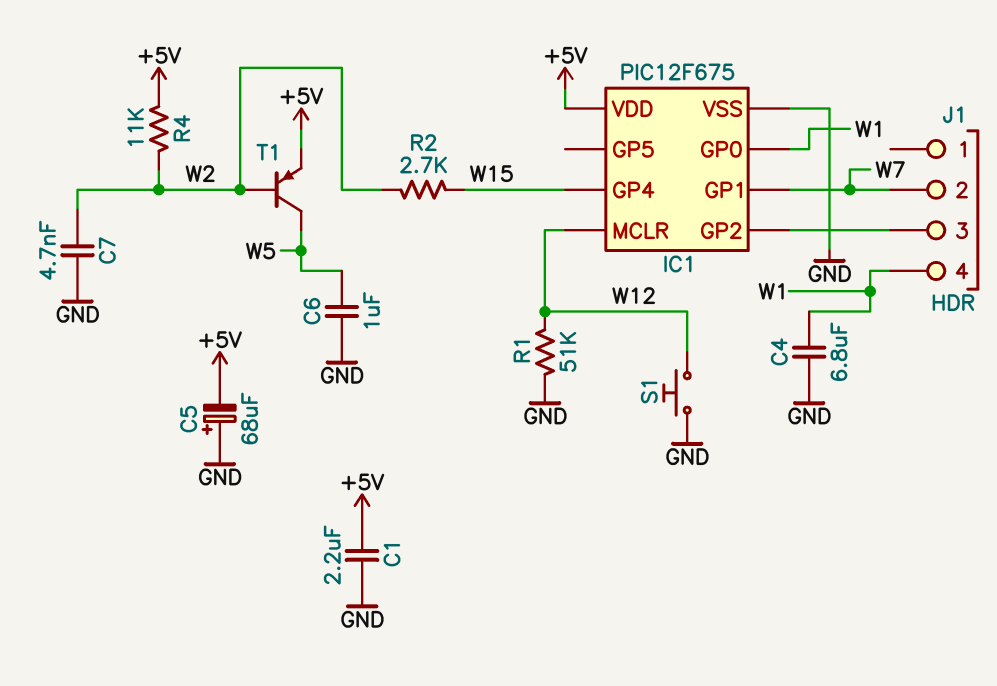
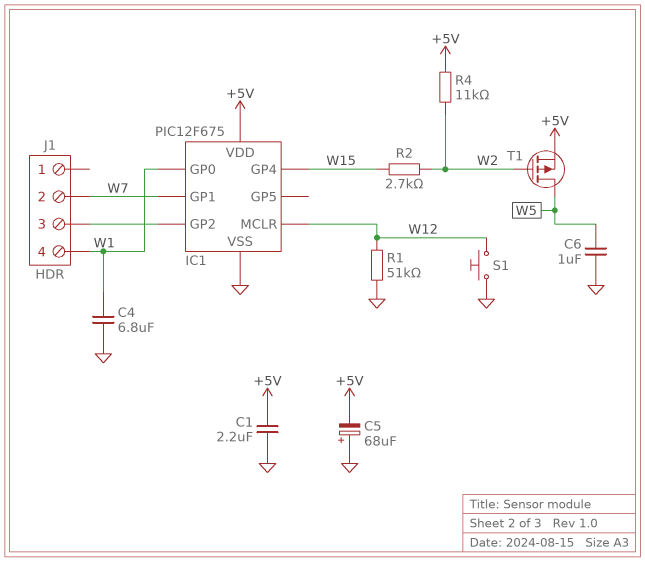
C7: 4.7nF (GND, W2) -> none
T1: PNP (B W2, C W5, E +5V) -> PMOS (G W2, D W5, S +5V)

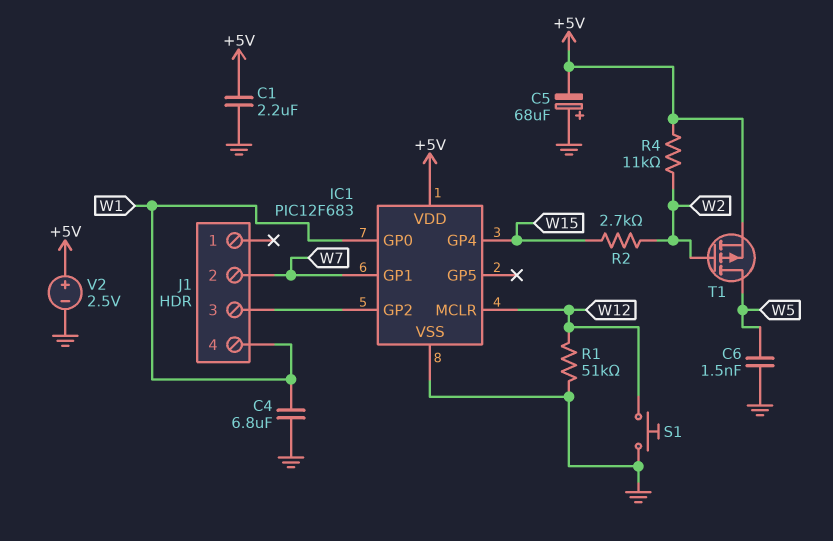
C6: 1uF (GND, W5) -> 1.5nF (GND, W5)
IC1: PIC12F675 -> PIC12F683
V2: none -> 2.5V (plus +5V, minus GND)

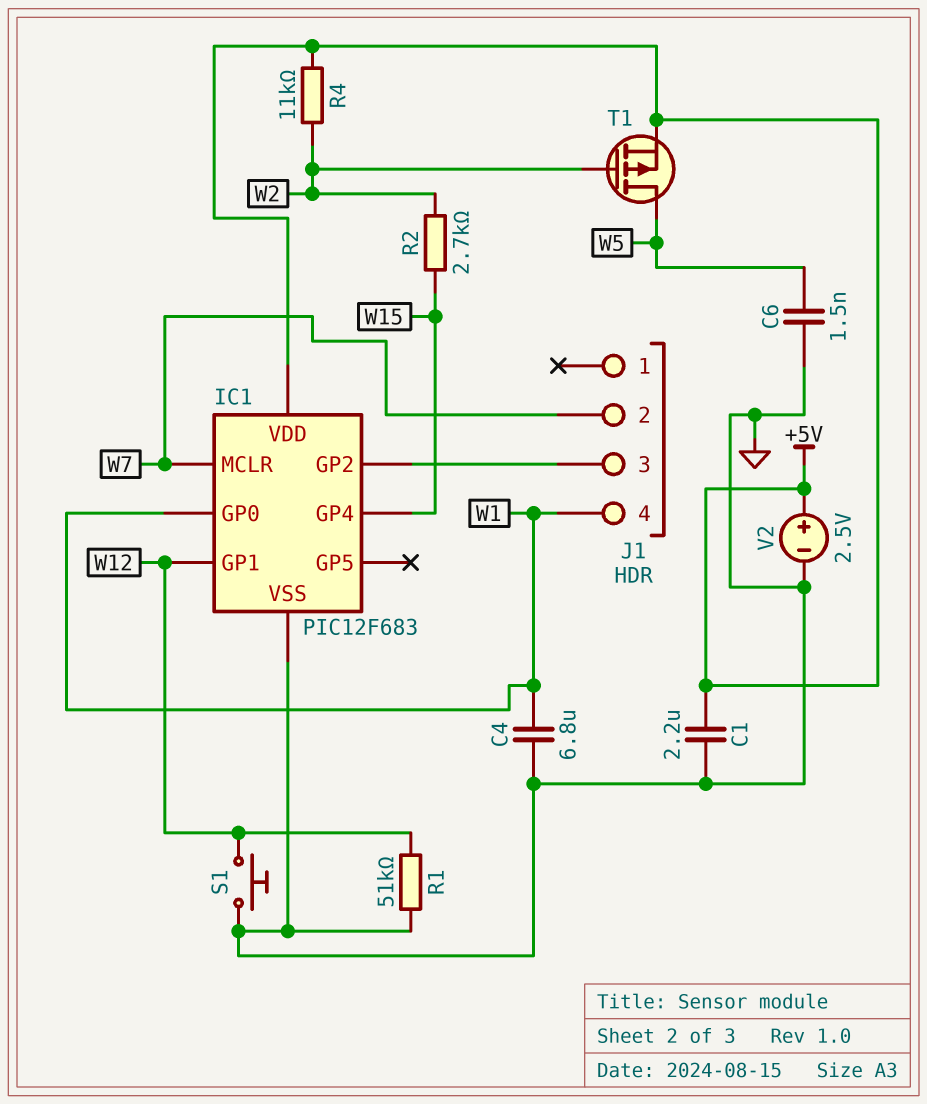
C5: 68uF (plus GND, minus +5V) -> none
IC1 pin GP1: W7 -> W12
IC1 pin MCLR: W12 -> W7

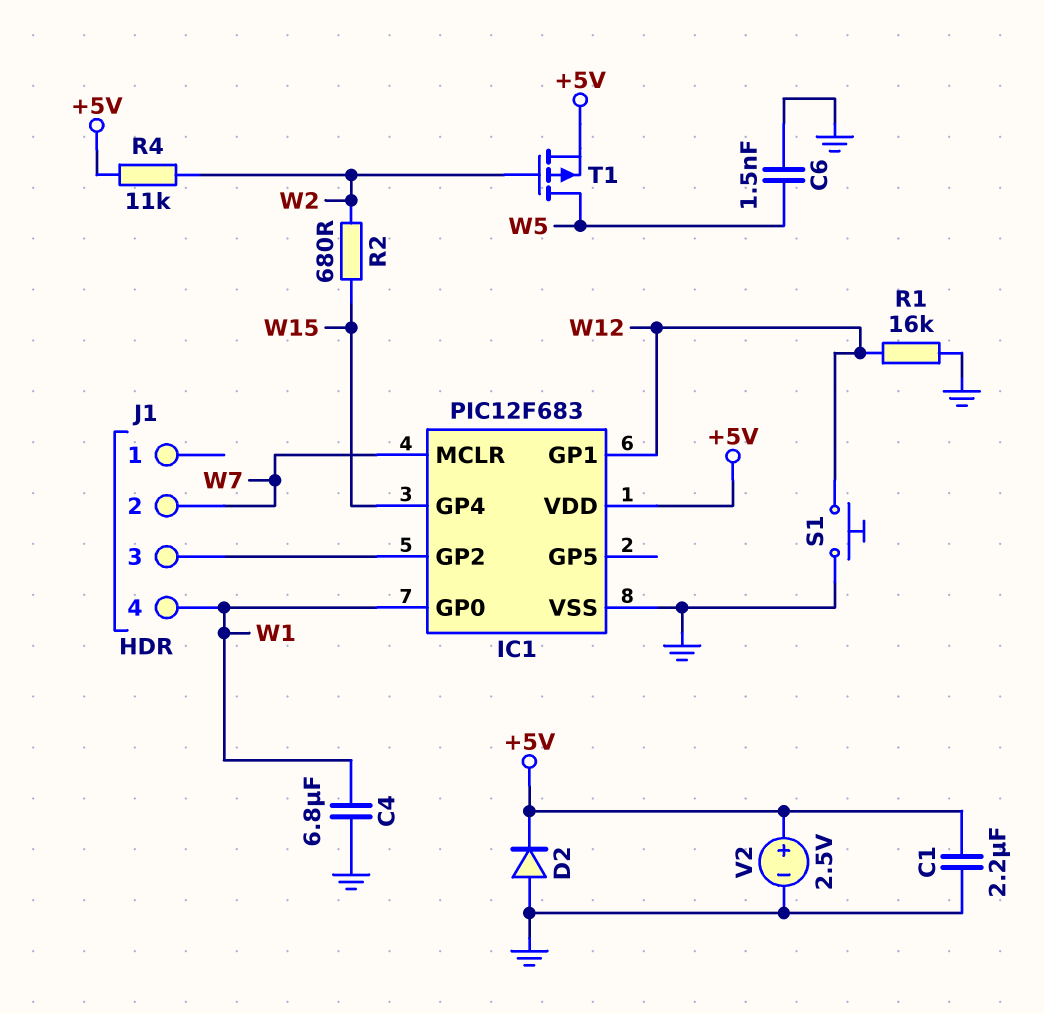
D2: none -> diode (A GND, K +5V)
R1: 51k (GND, W12) -> 16k (GND, W12)
R2: 2.7k (W2, W15) -> 680 (W2, W15)

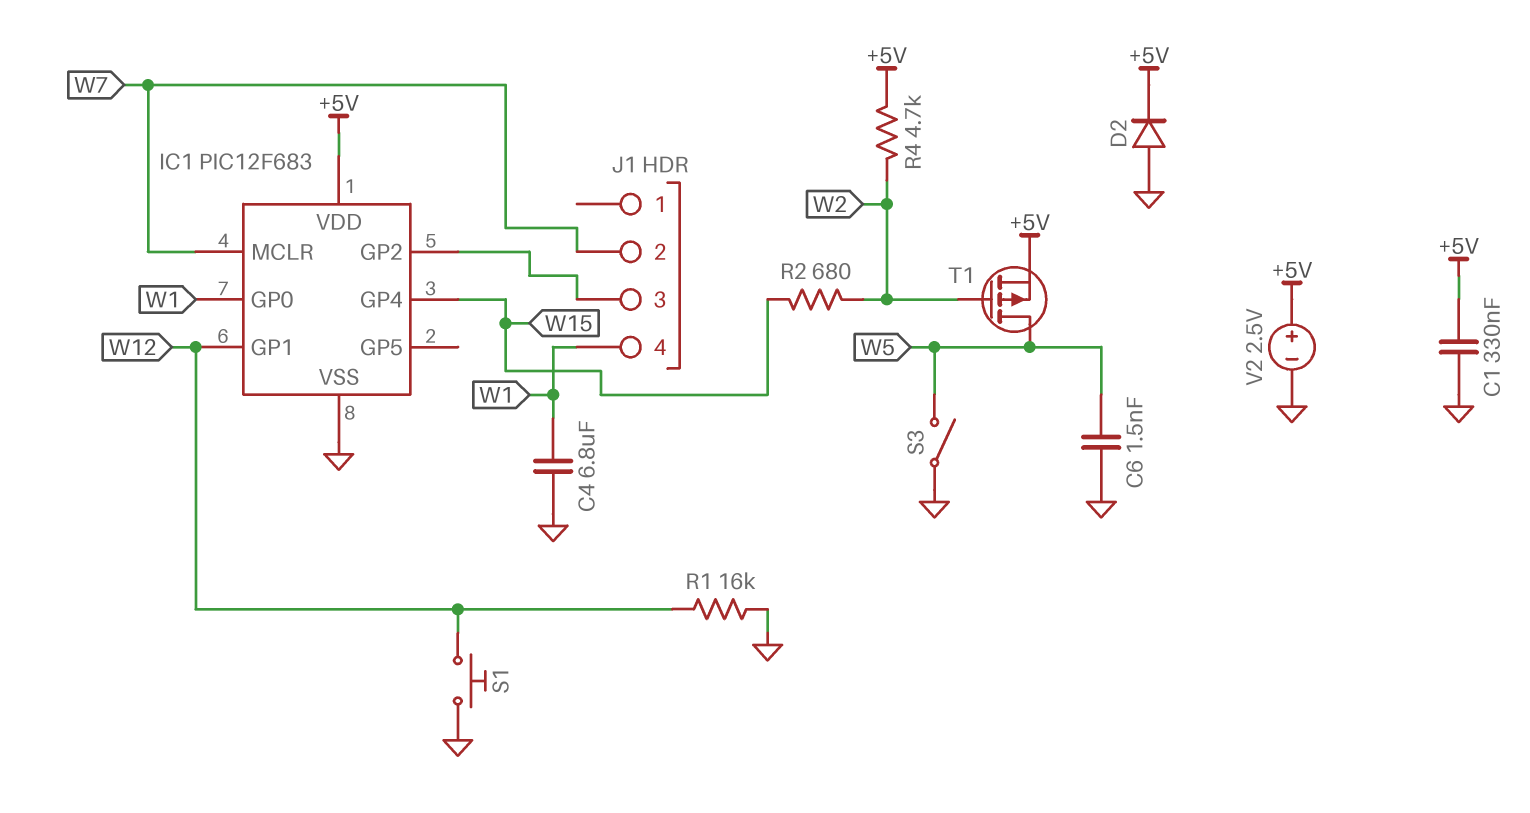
C1: 2.2uF (+5V, GND) -> 330nF (+5V, GND)
R4: 11k (+5V, W2) -> 4.7k (+5V, W2)
S3: none -> switch (GND, W5)

